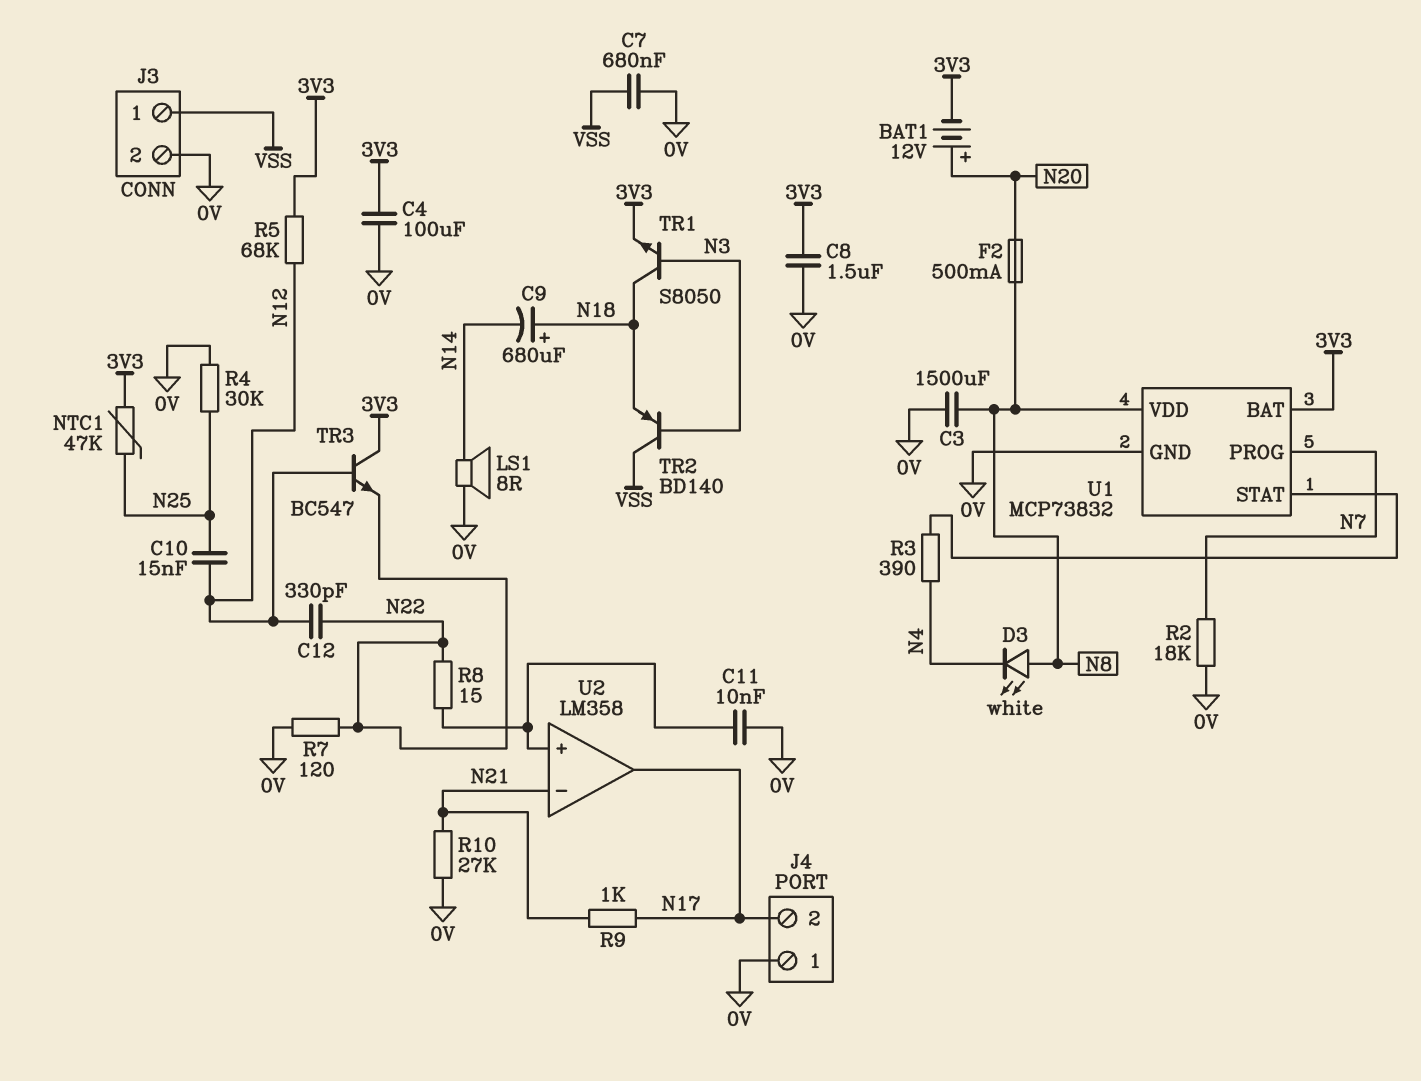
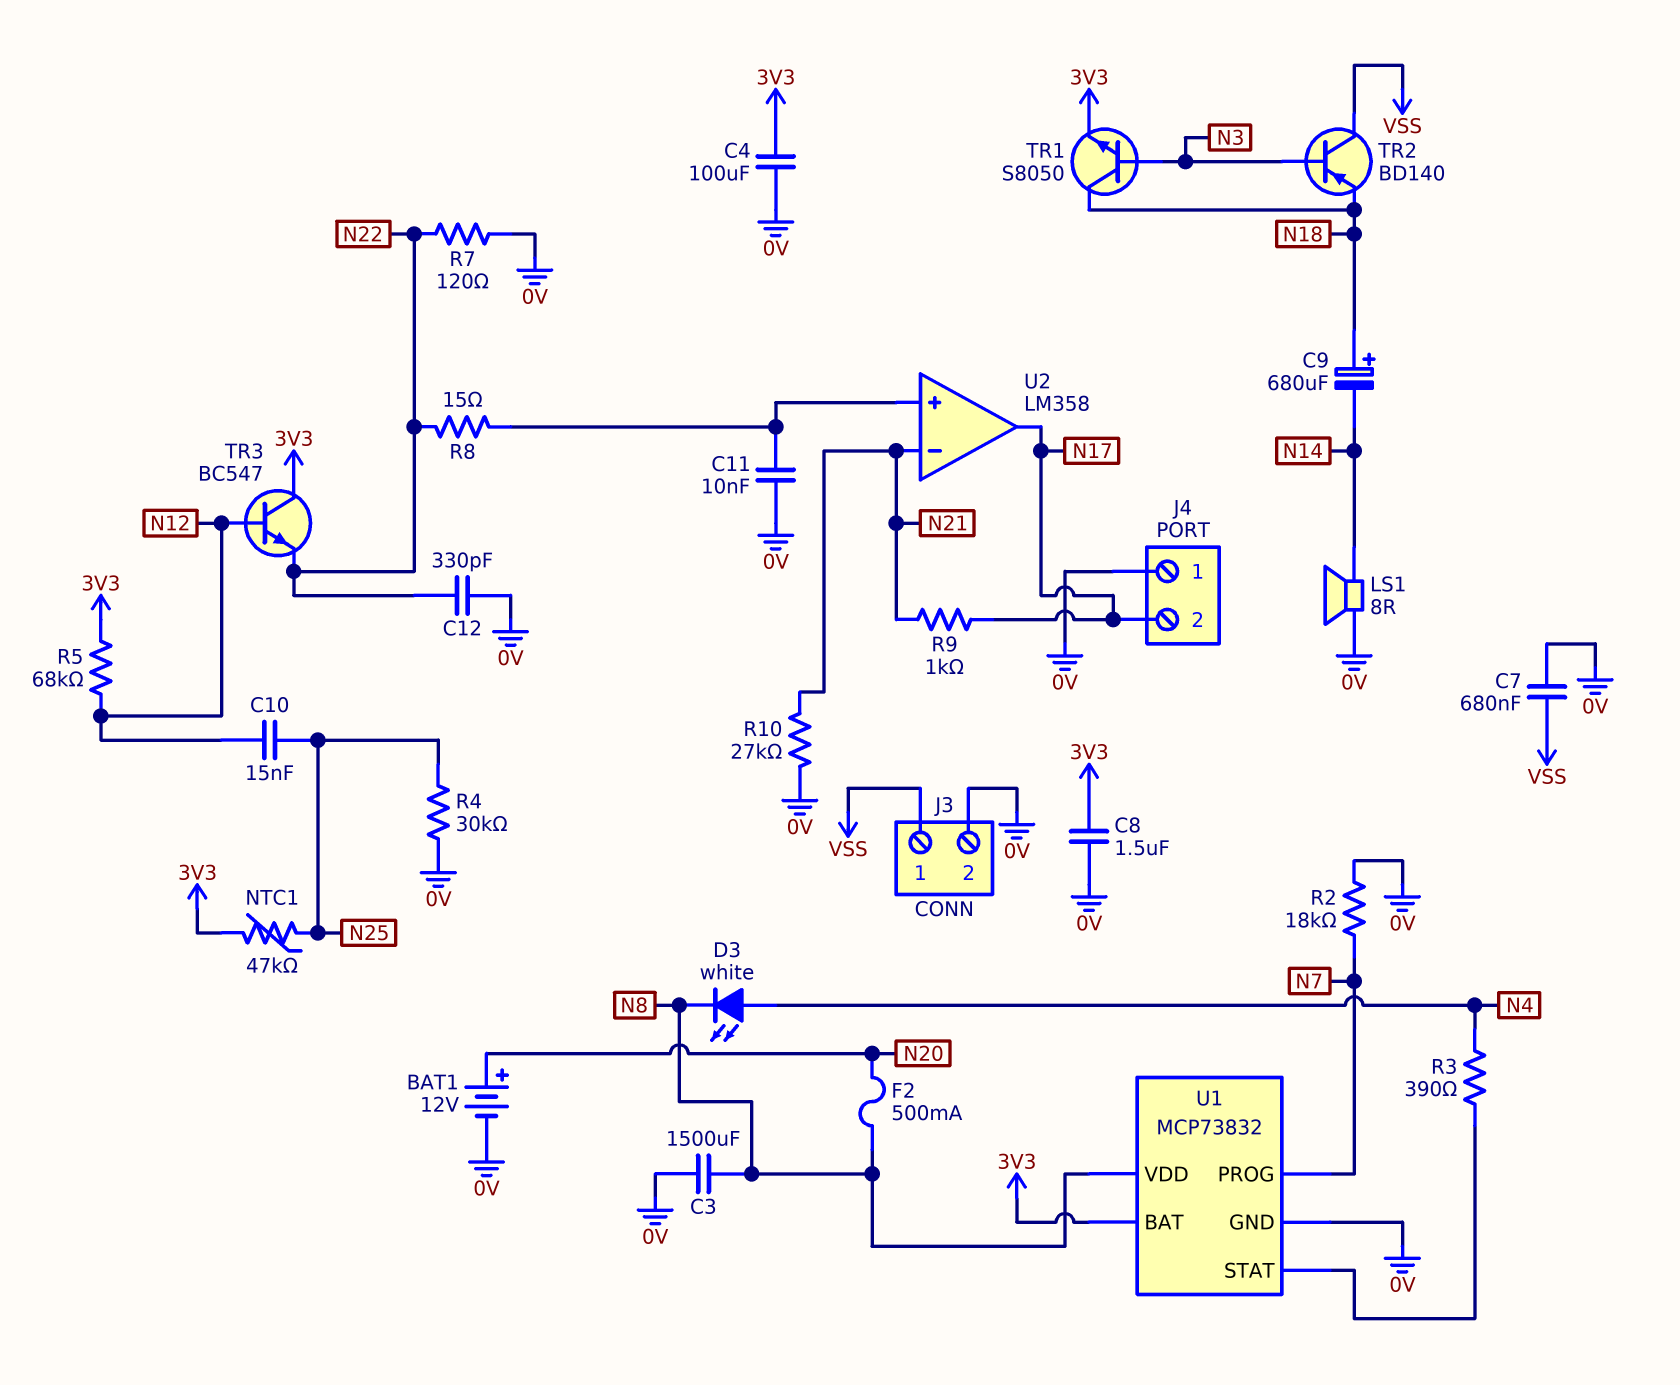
BAT1: 12V (plus N20, minus 3V3) -> 12V (plus N20, minus 0V)
C12: 330pF (N12, N22) -> 330pF (0V, N22)
D3: LED white (A N8, K N4) -> LED white (A N4, K N8)

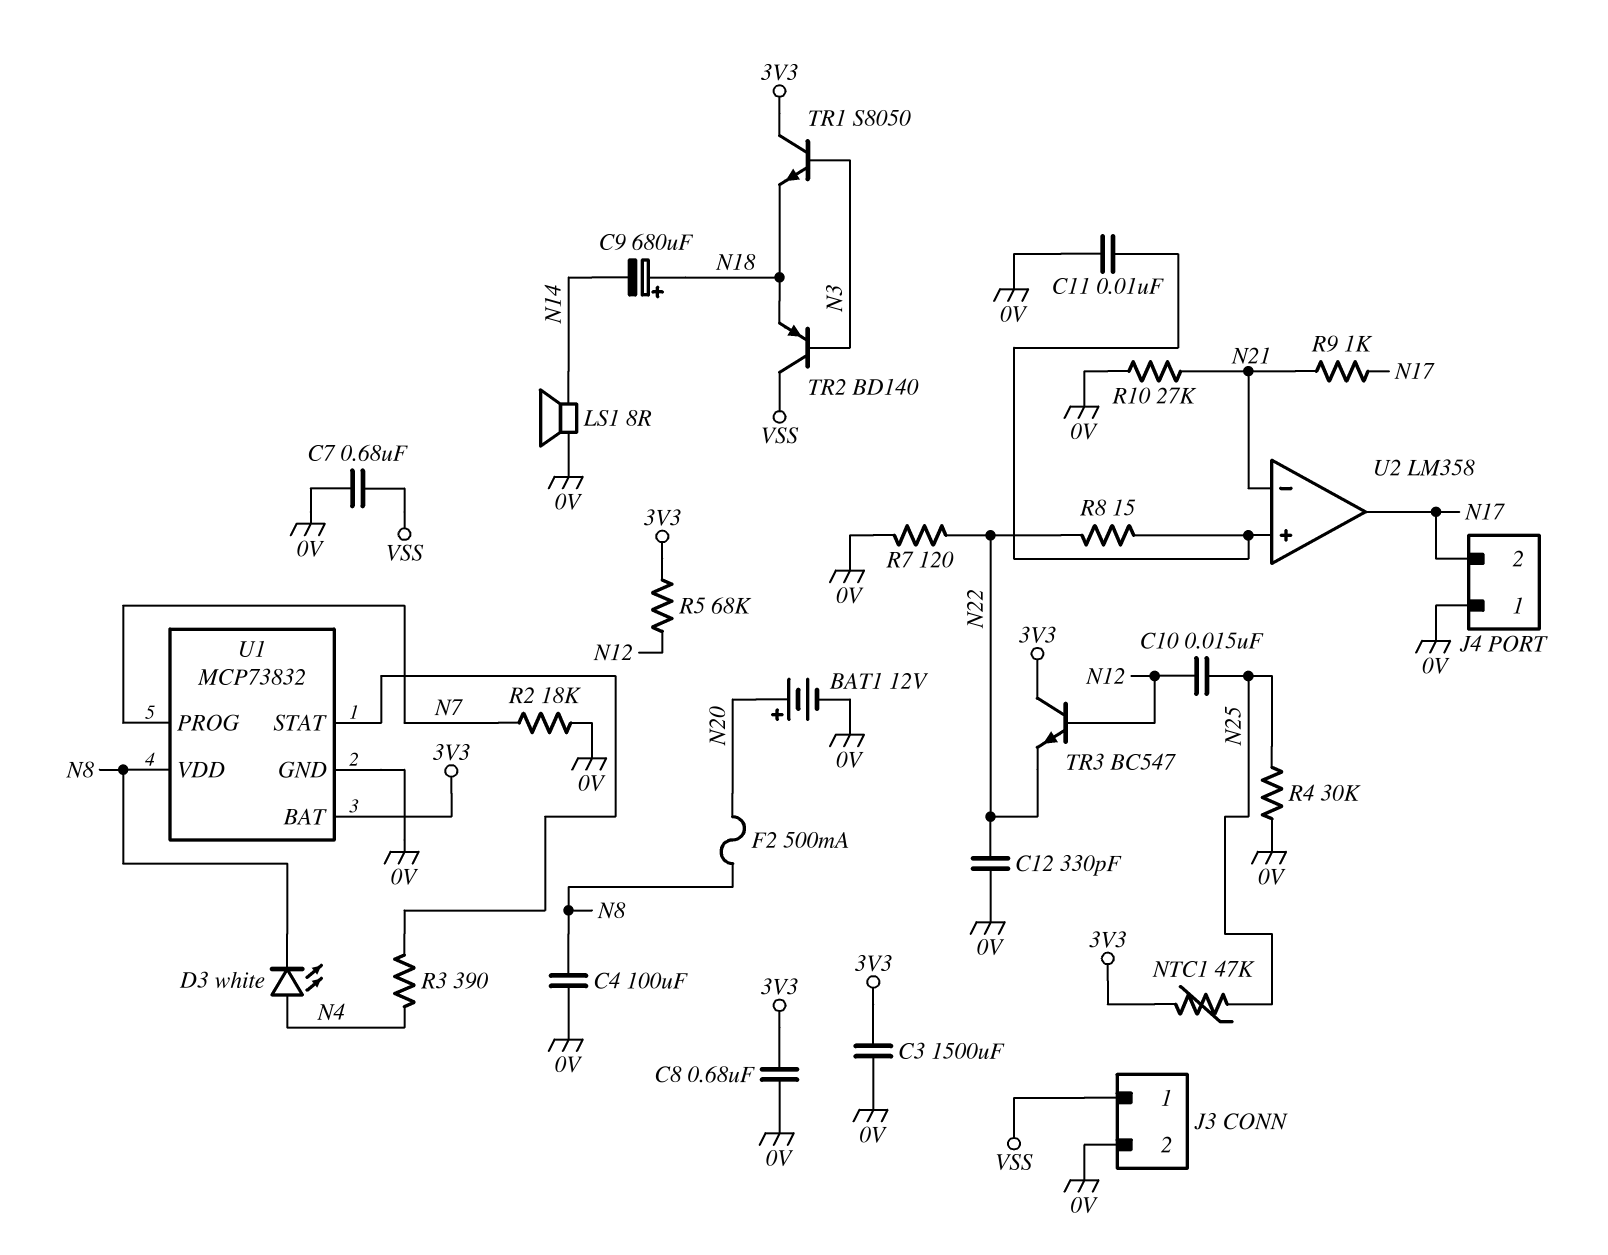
C3: 1500uF (0V, N8) -> 1500uF (0V, 3V3)
C4: 100uF (0V, 3V3) -> 100uF (0V, N8)
C8: 1.5uF (0V, 3V3) -> 680nF (0V, 3V3)
TR1: NPN S8050 (B N3, C N18, E 3V3) -> NPN S8050 (B N3, C 3V3, E N18)

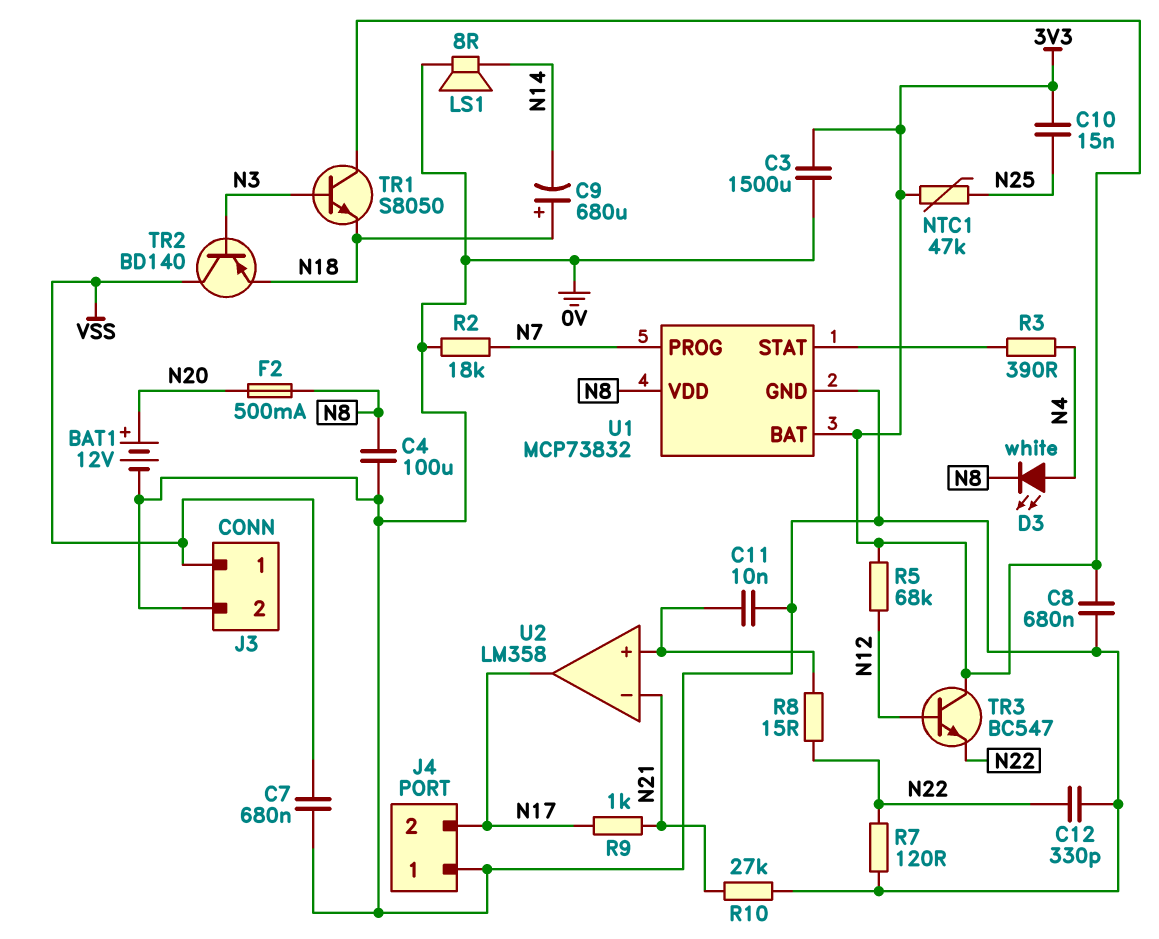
C10: 15nF (N12, N25) -> 15nF (3V3, N25)
R4: 30k (0V, N25) -> none

